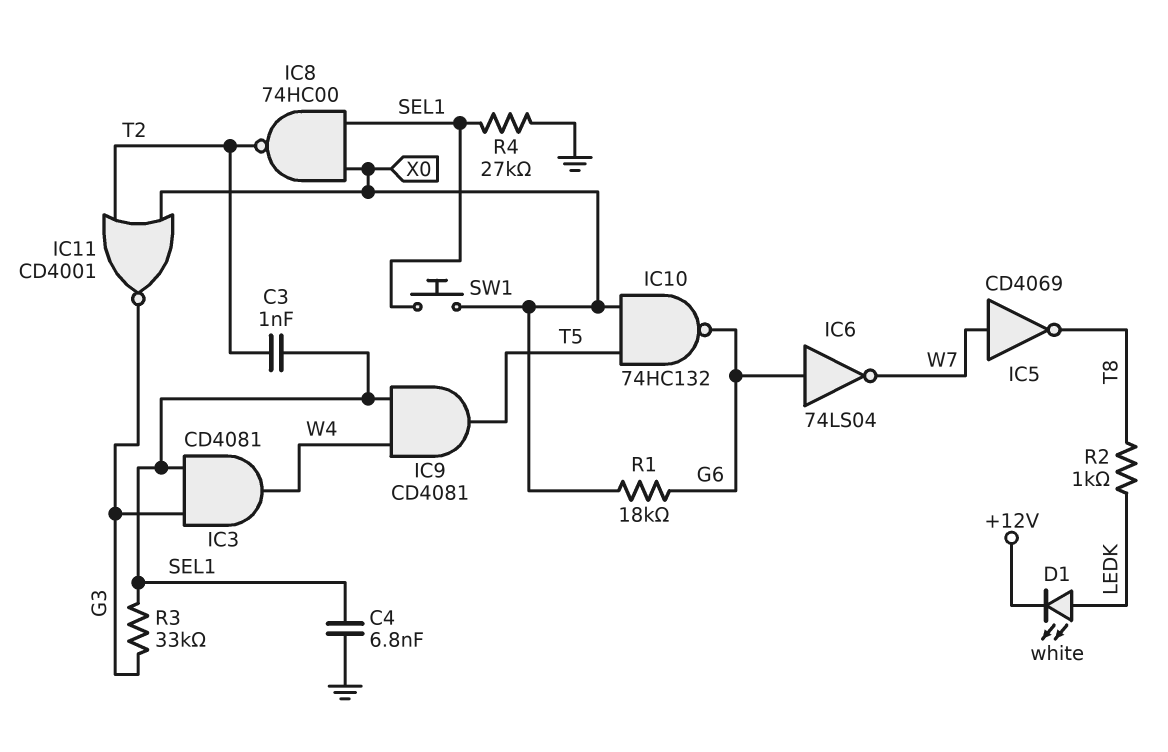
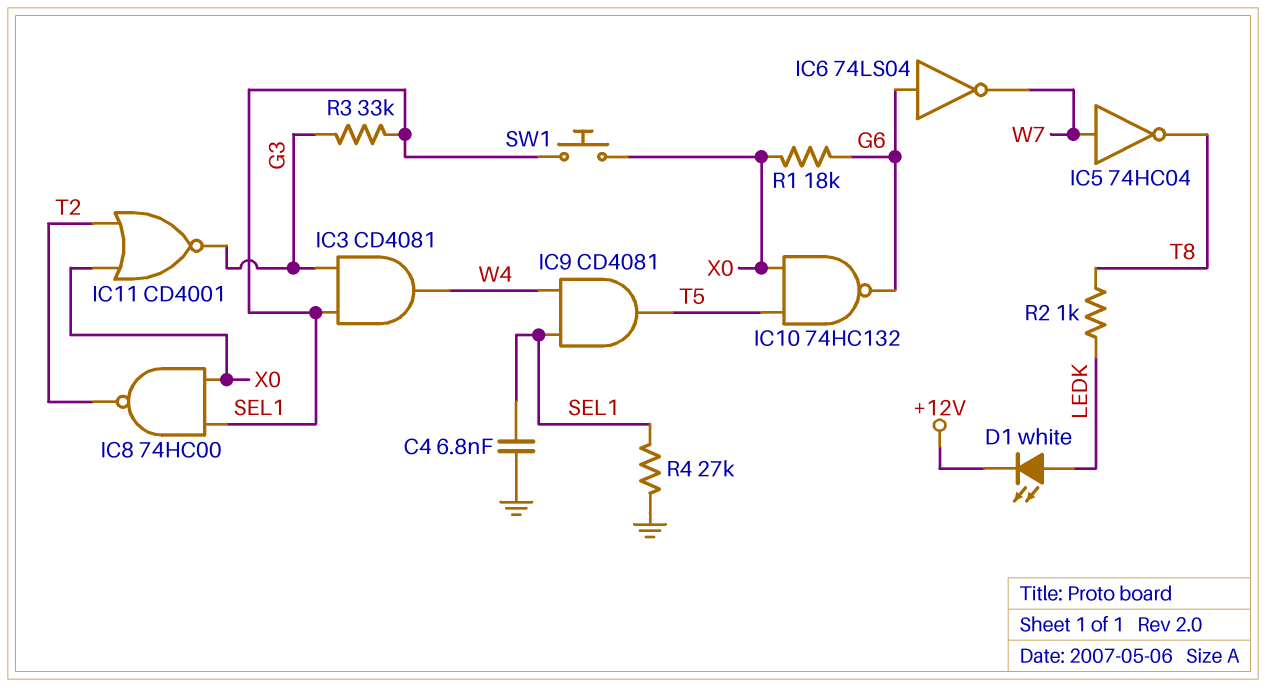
C3: 1nF (SEL1, T2) -> none
IC5: NOT CD4069 (in W7, out T8) -> NOT 74HC04 (in W7, out T8)

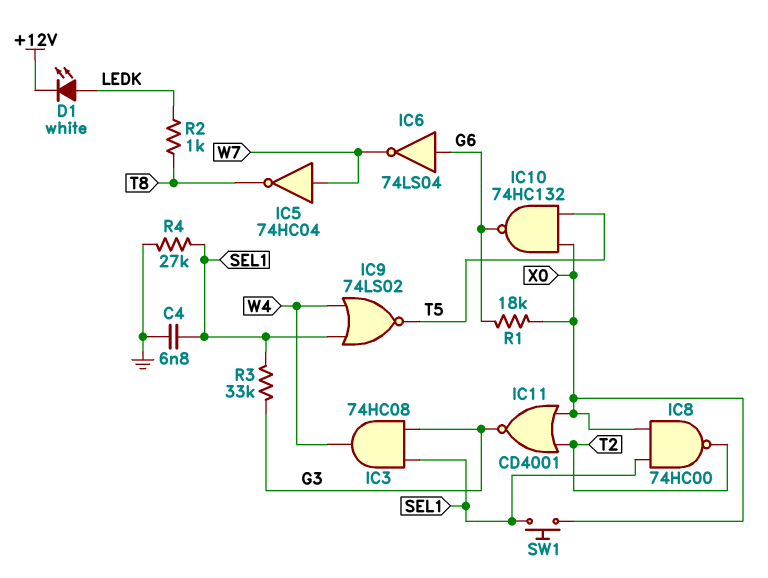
IC3: AND CD4081 (in G3, in SEL1, out W4) -> AND 74HC08 (in G3, in SEL1, out W4)
IC9: AND CD4081 (in SEL1, in W4, out T5) -> NOR 74LS02 (in SEL1, in W4, out T5)

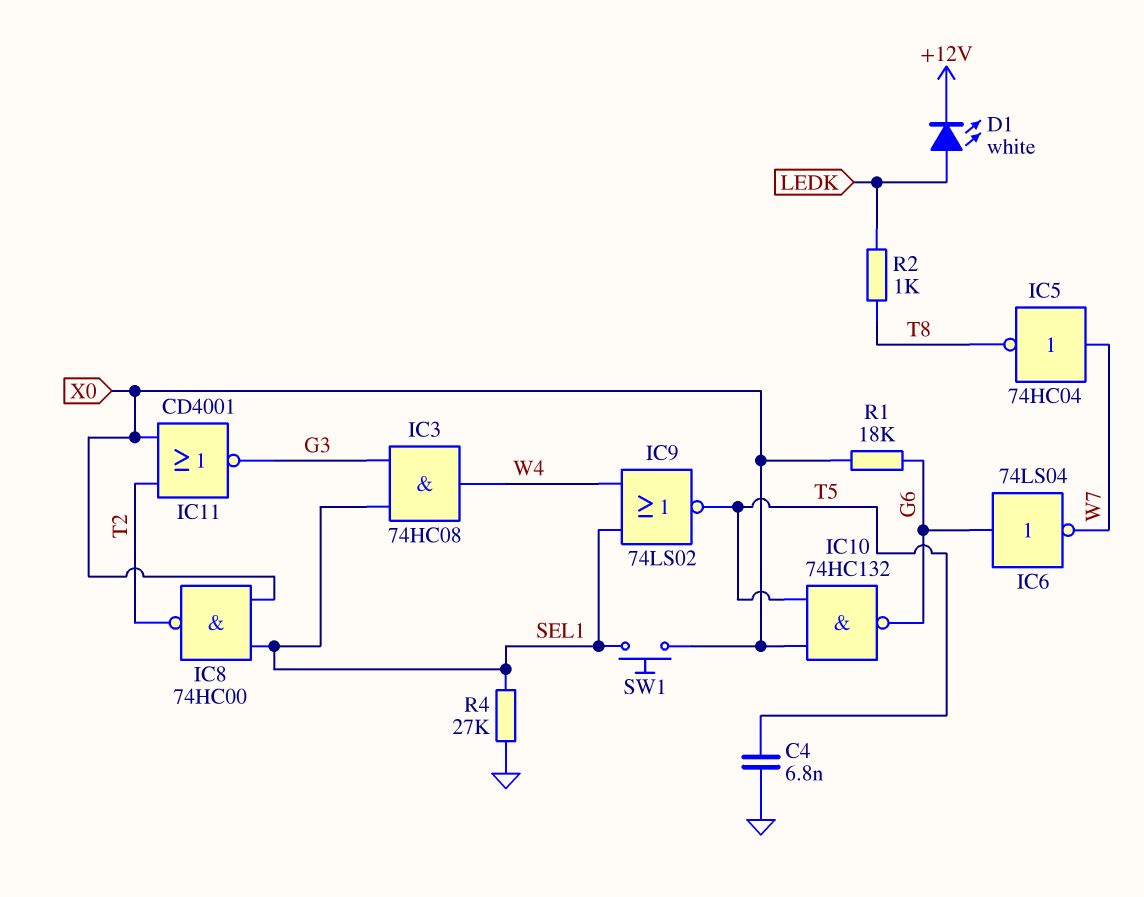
C4: 6.8nF (GND, SEL1) -> 6.8nF (GND, T5)
R3: 33k (G3, SEL1) -> none

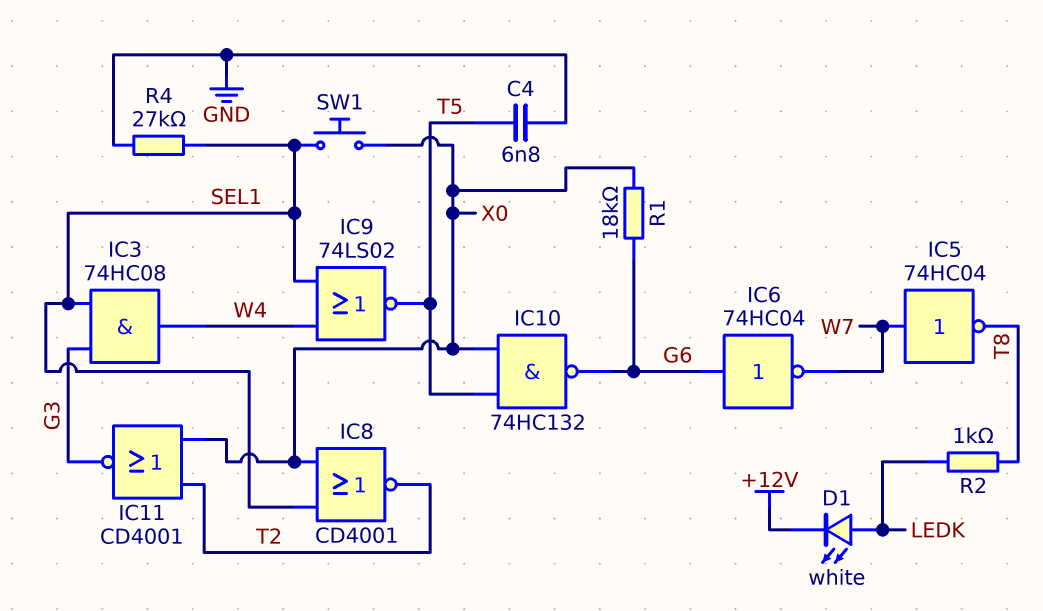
IC6: NOT 74LS04 (in G6, out W7) -> NOT 74HC04 (in G6, out W7)
IC8: NAND 74HC00 (in SEL1, in X0, out T2) -> NOR CD4001 (in SEL1, in X0, out T2)

